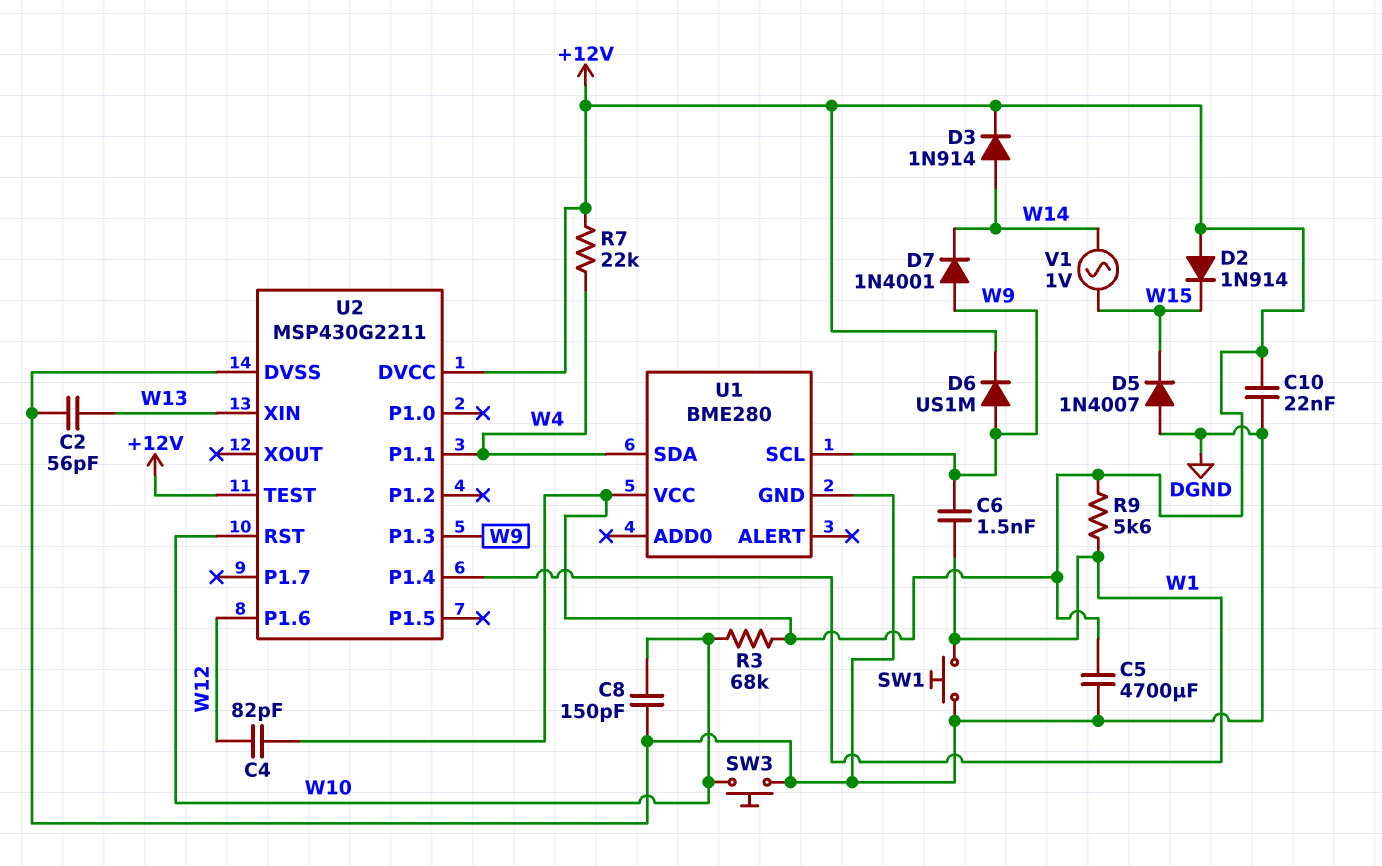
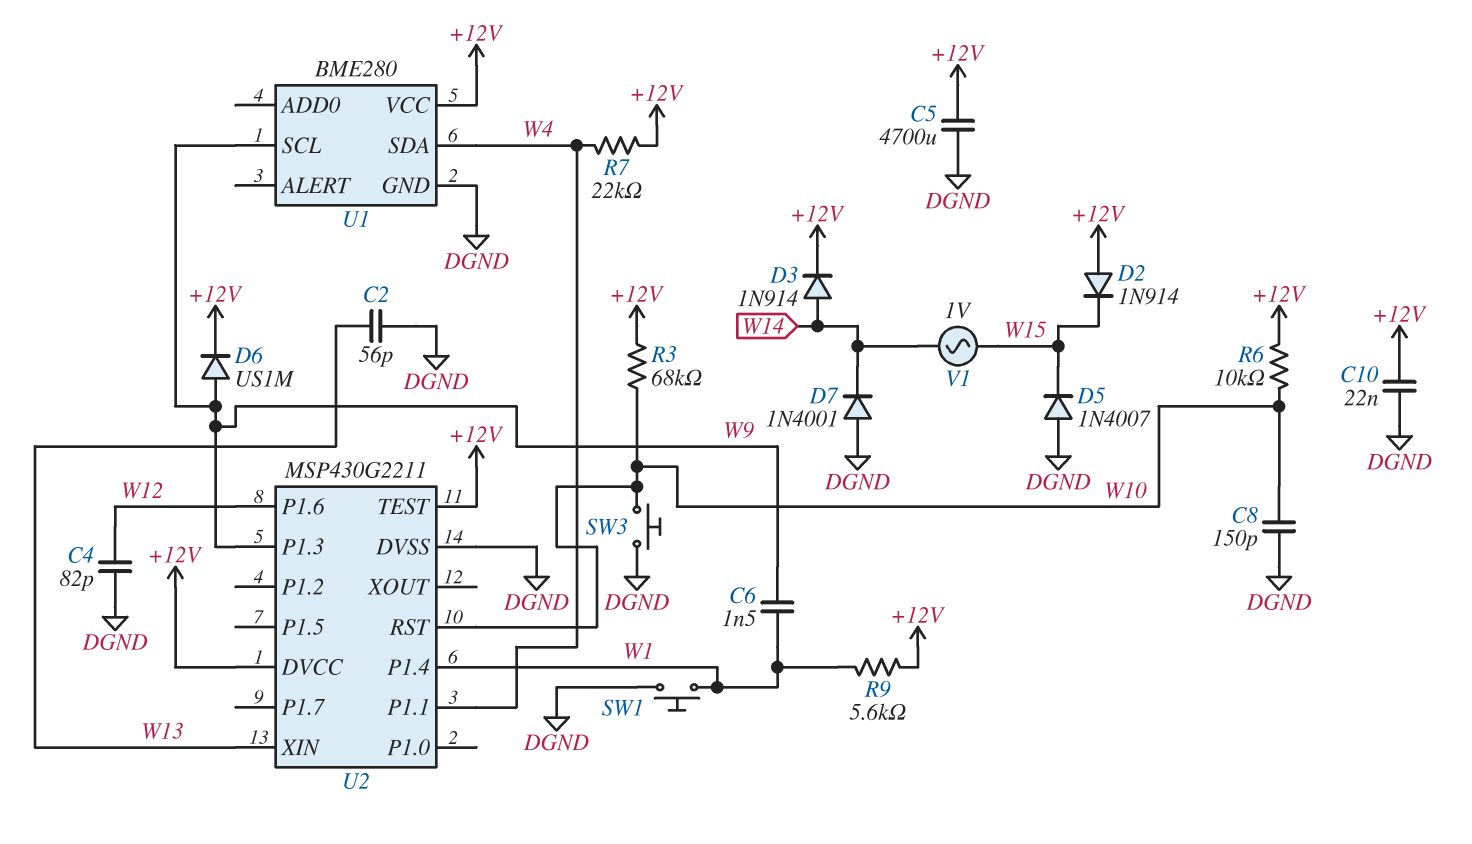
C4: 82pF (+12V, W12) -> 82pF (DGND, W12)
D7: diode 1N4001 (A W9, K W14) -> diode 1N4001 (A DGND, K W14)
R6: none -> 10k (+12V, W10)

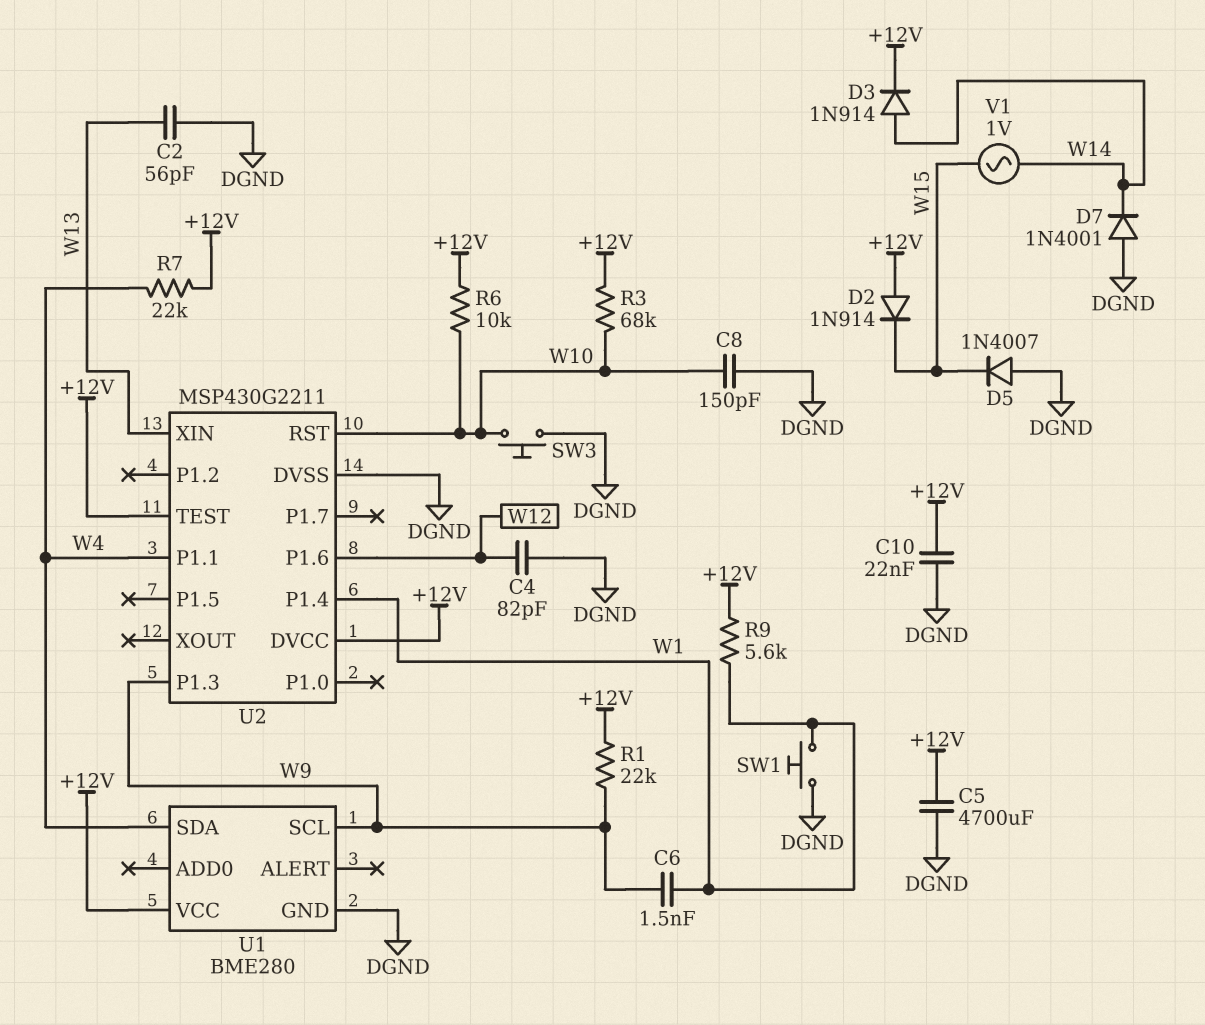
D6: diode US1M (A W9, K +12V) -> none
R1: none -> 22k (+12V, W9)

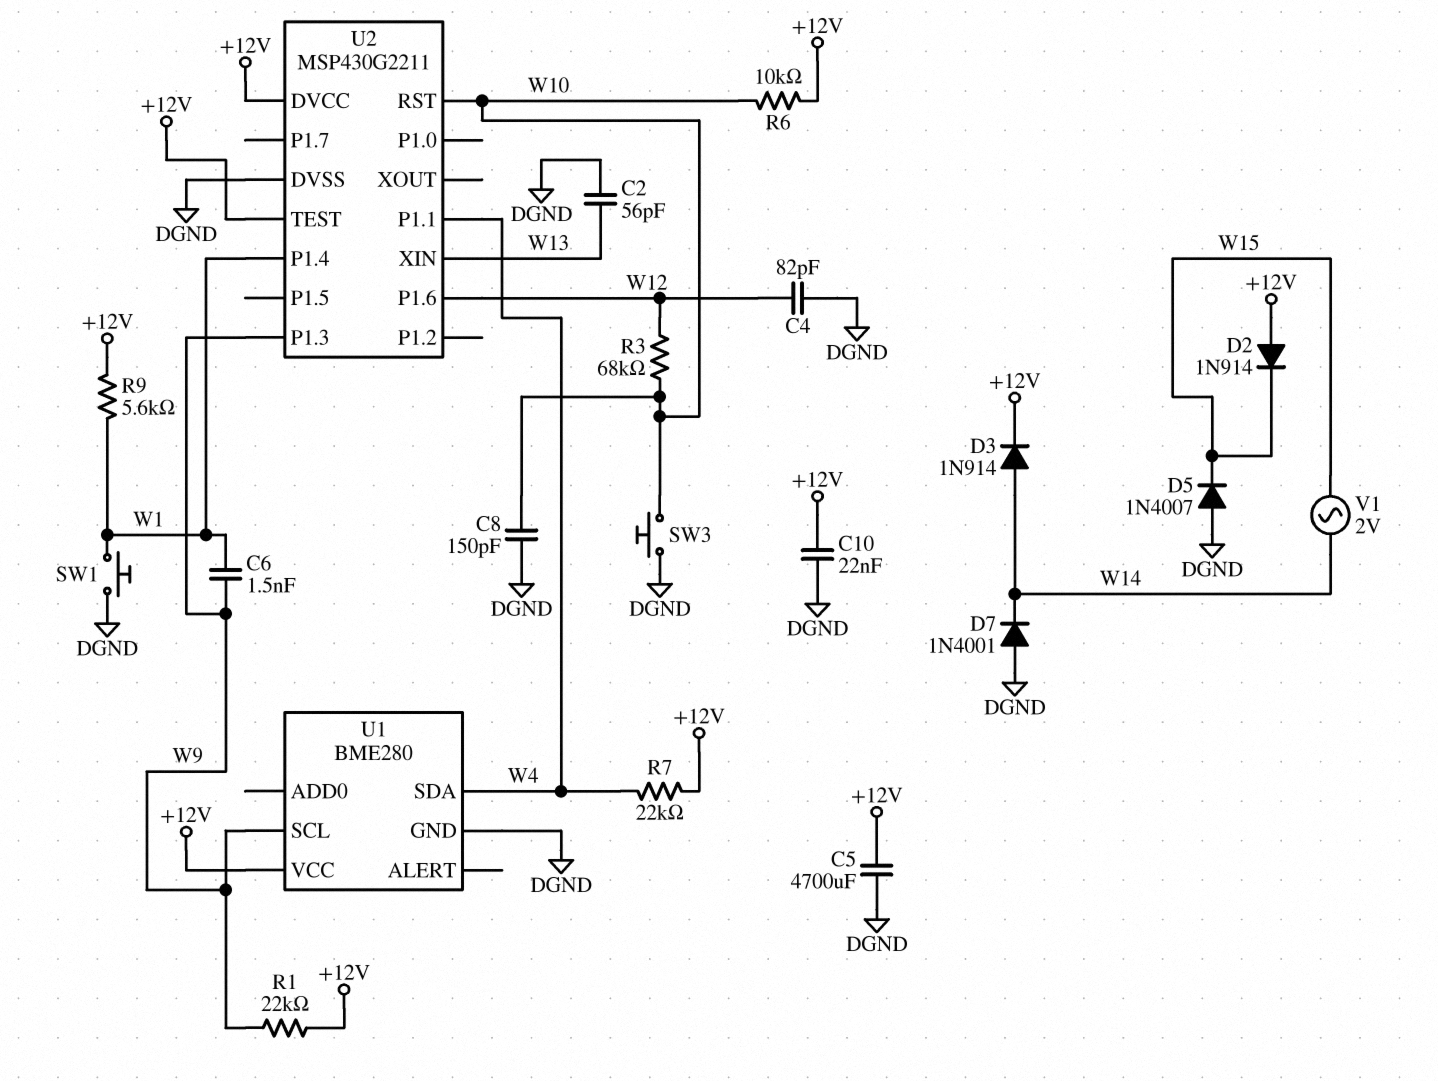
R3: 68k (+12V, W10) -> 68k (W10, W12)
V1: AC 1V (W14, W15) -> AC 2V (W14, W15)

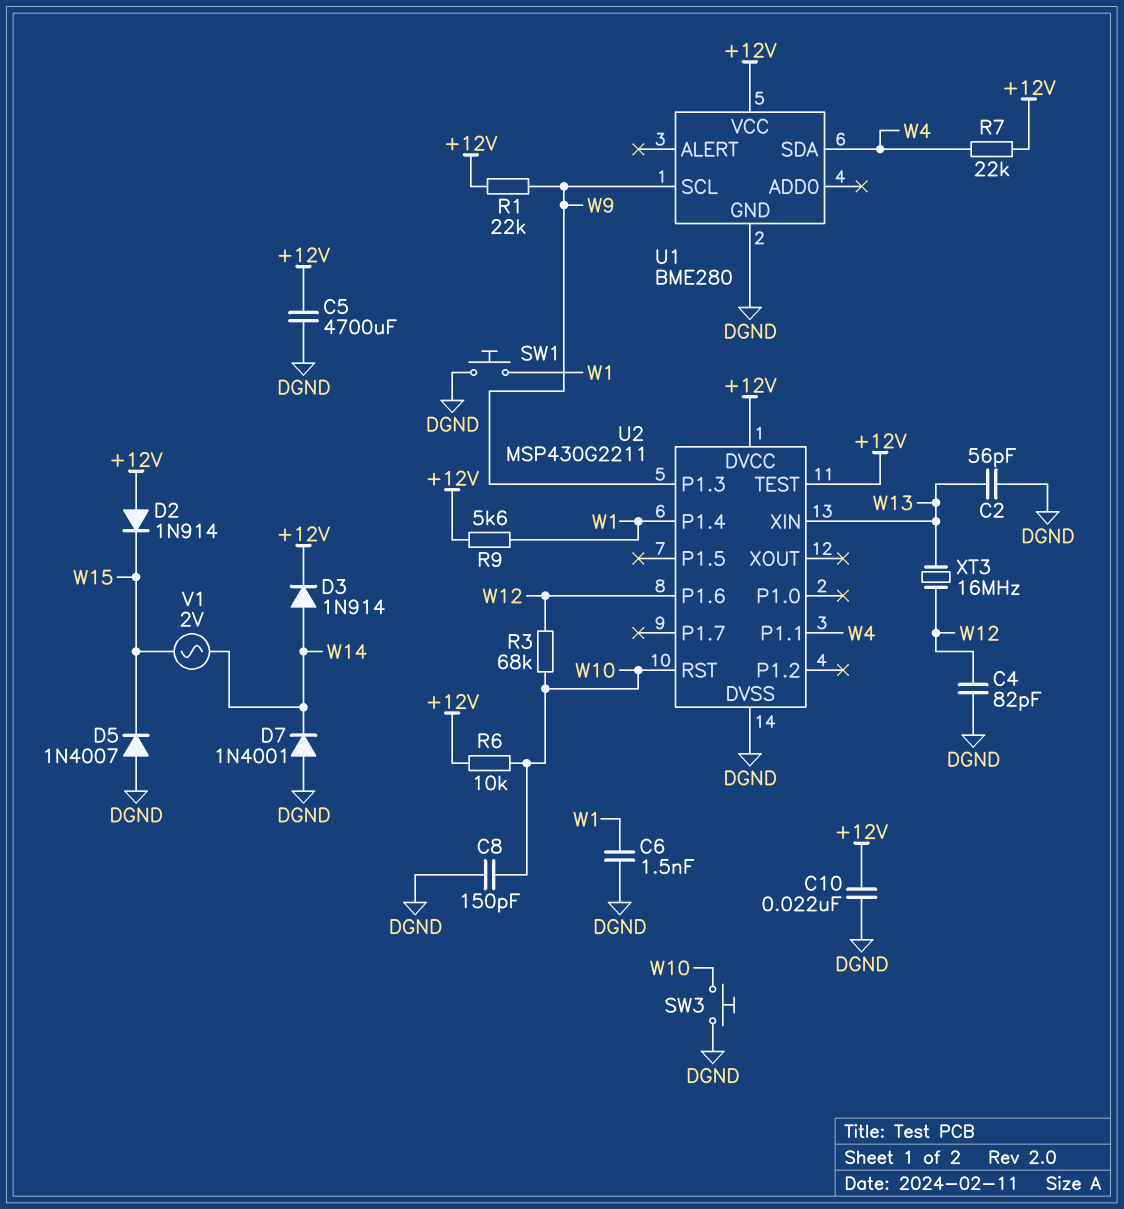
C6: 1.5nF (W1, W9) -> 1.5nF (DGND, W1)
XT3: none -> 16MHz (W12, W13)

